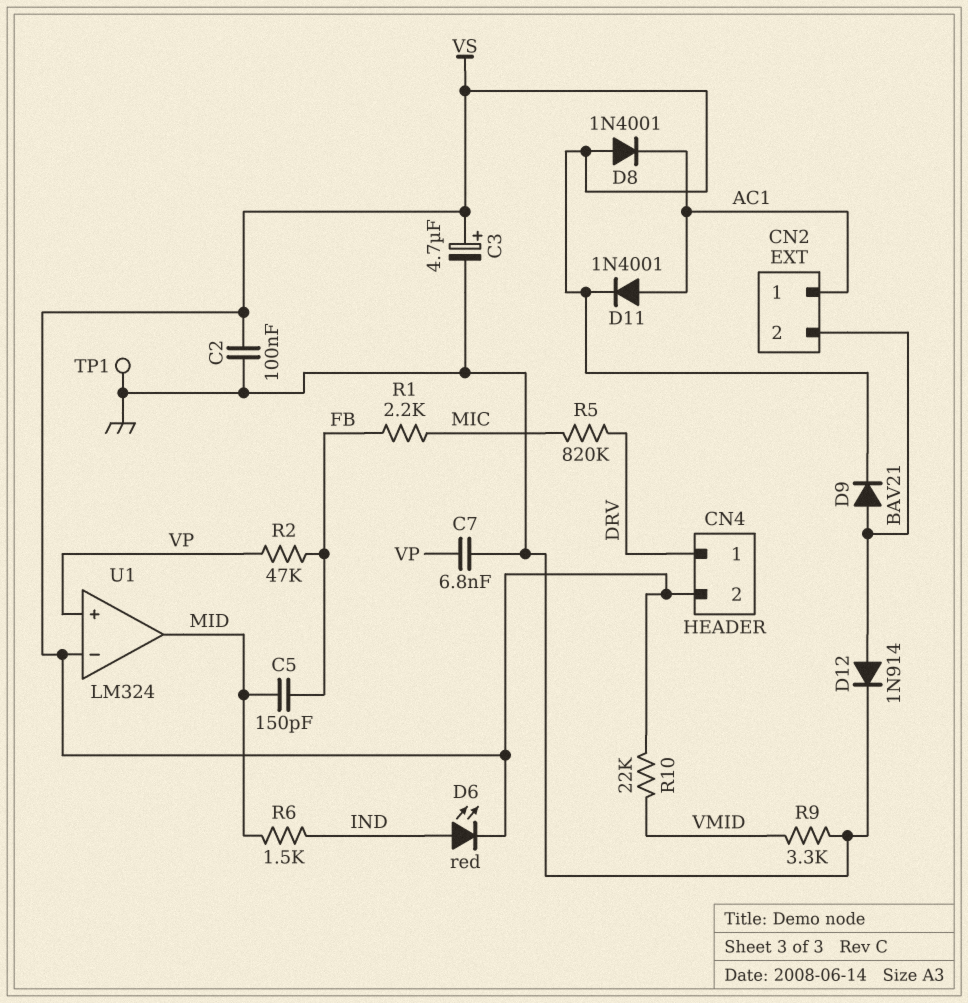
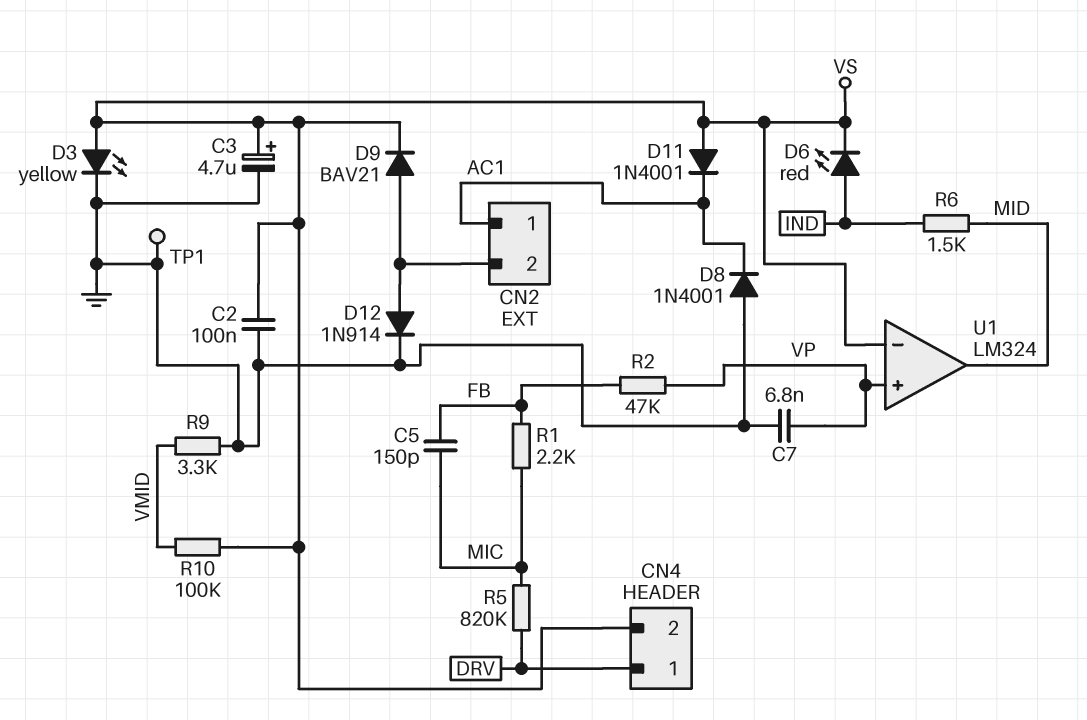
C5: 150pF (FB, MID) -> 150pF (FB, MIC)
D3: none -> LED yellow (A VS, K GND)
D8: diode 1N4001 (A VS, K AC1) -> diode 1N4001 (A GND, K AC1)
D11: diode 1N4001 (A AC1, K VS) -> diode 1N4001 (A VS, K AC1)
R10: 22k (VMID, VS) -> 100k (VMID, VS)

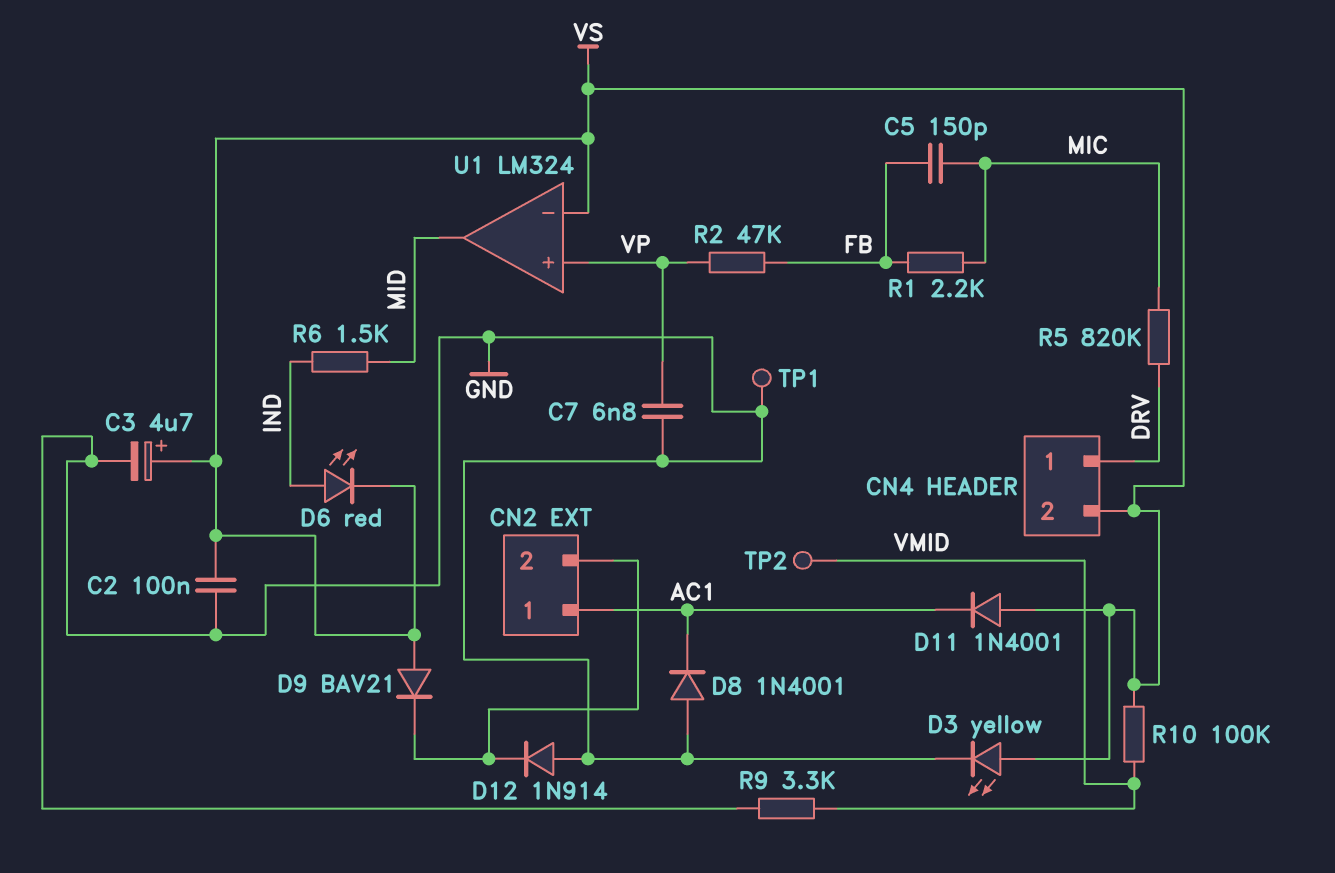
D9: diode BAV21 (A CN2/2, K VS) -> diode BAV21 (A VS, K CN2/2)
D12: diode 1N914 (A CN2/2, K GND) -> diode 1N914 (A GND, K CN2/2)
TP2: none -> test point (VMID)

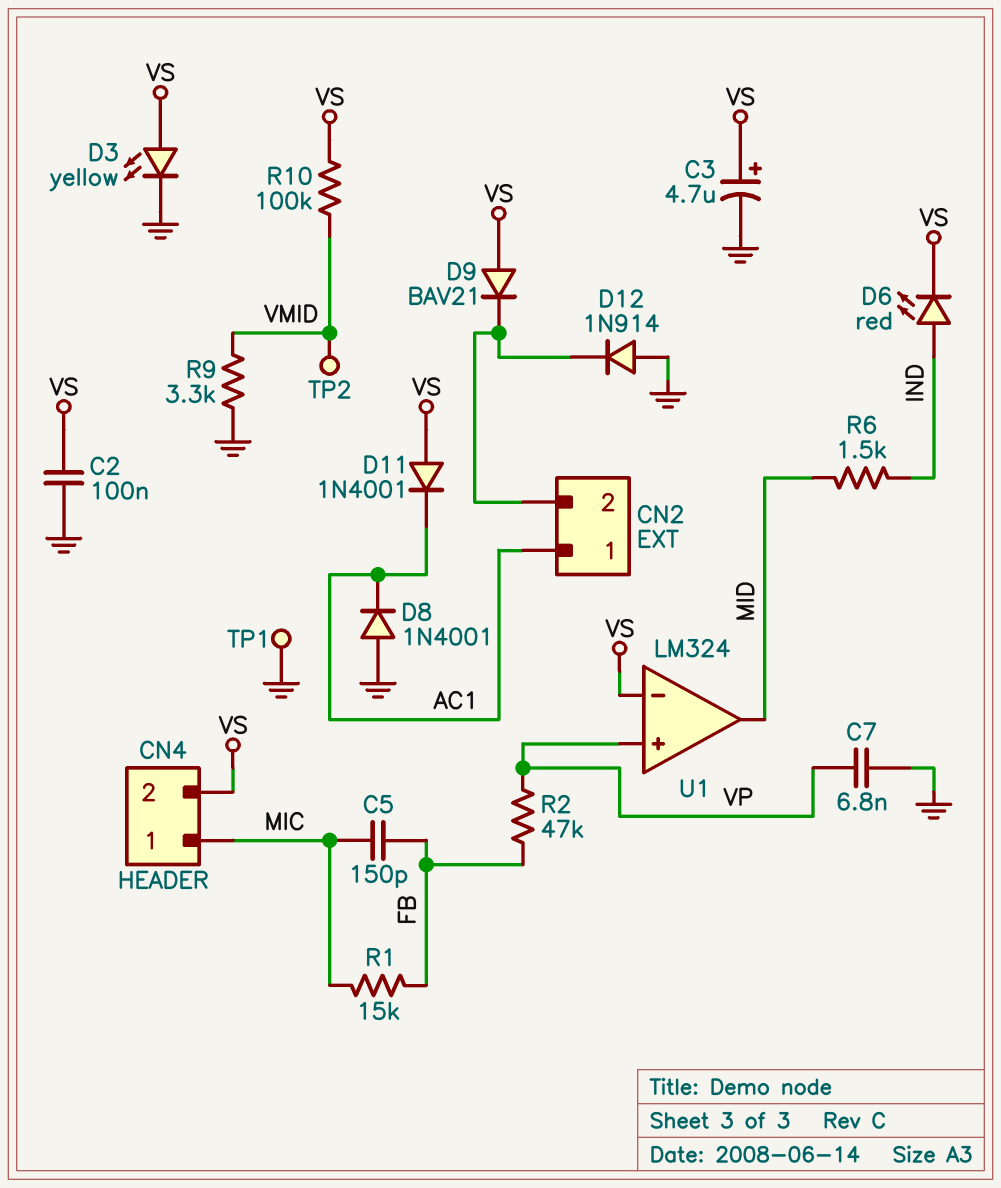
CN4 pin 1: DRV -> MIC
R1: 2.2k (FB, MIC) -> 15k (FB, MIC)
R5: 820k (DRV, MIC) -> none

